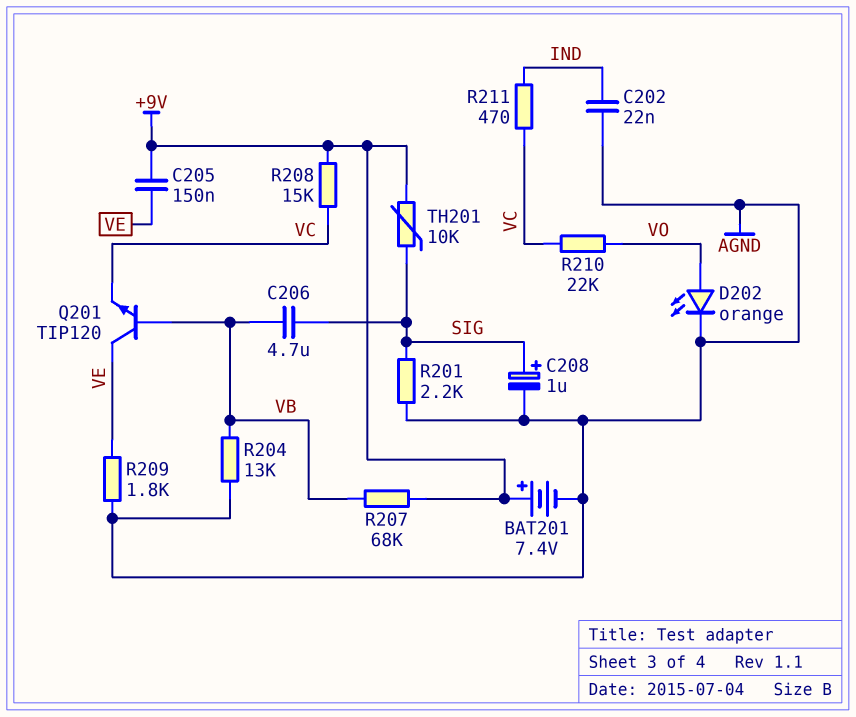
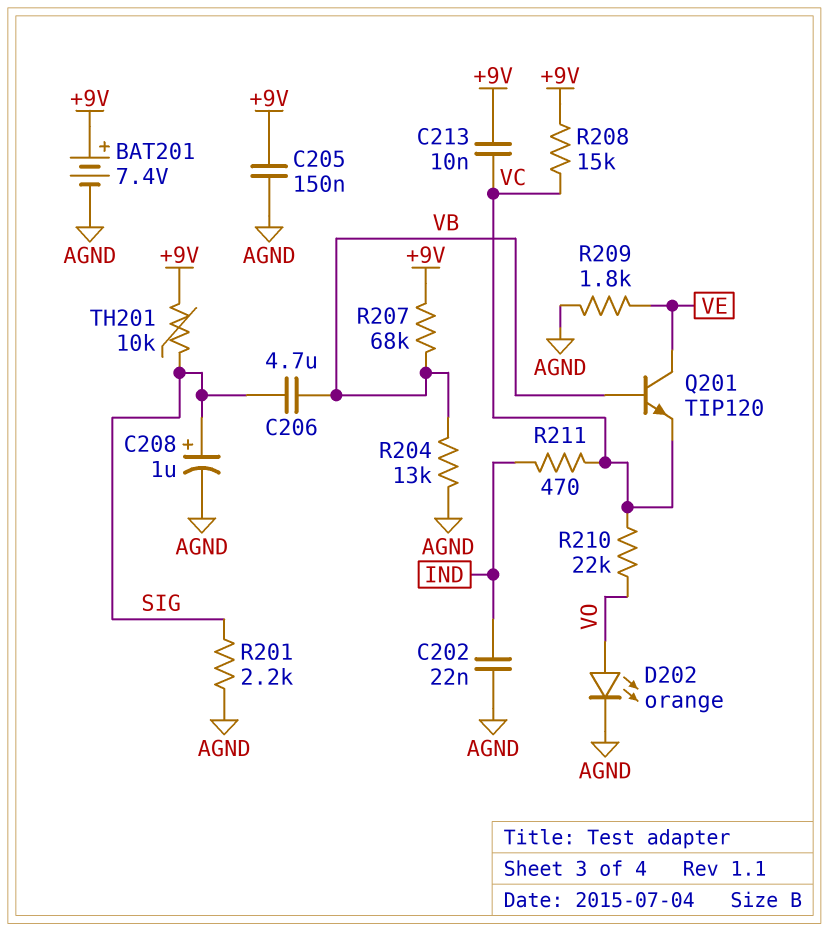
C205: 150nF (+9V, VE) -> 150nF (+9V, AGND)
C213: none -> 10nF (+9V, VC)

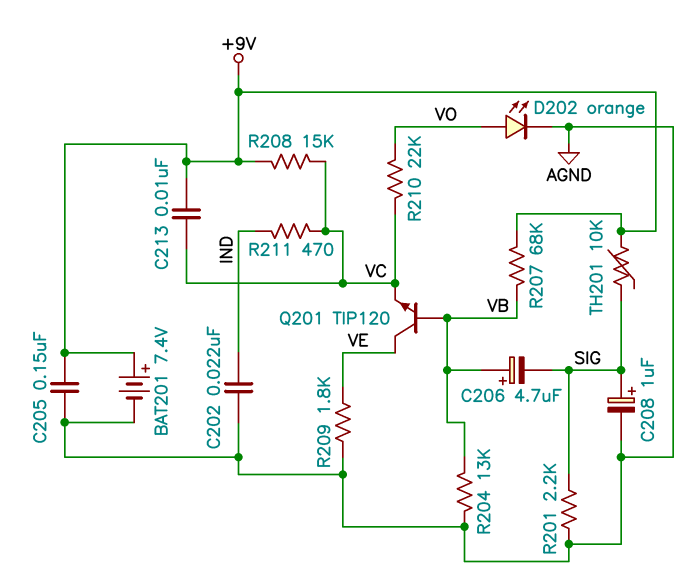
C206: 4.7uF (SIG, VB) -> 4.7uF (plus VB, minus SIG)

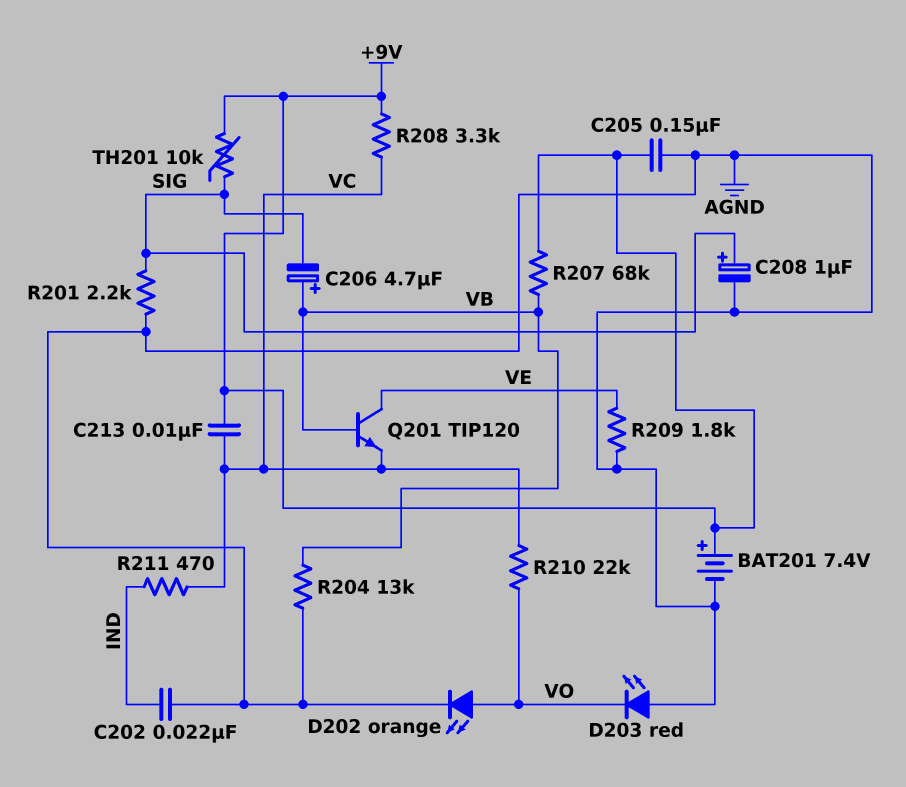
D203: none -> LED red (A AGND, K VO)
R208: 15k (+9V, VC) -> 3.3k (+9V, VC)

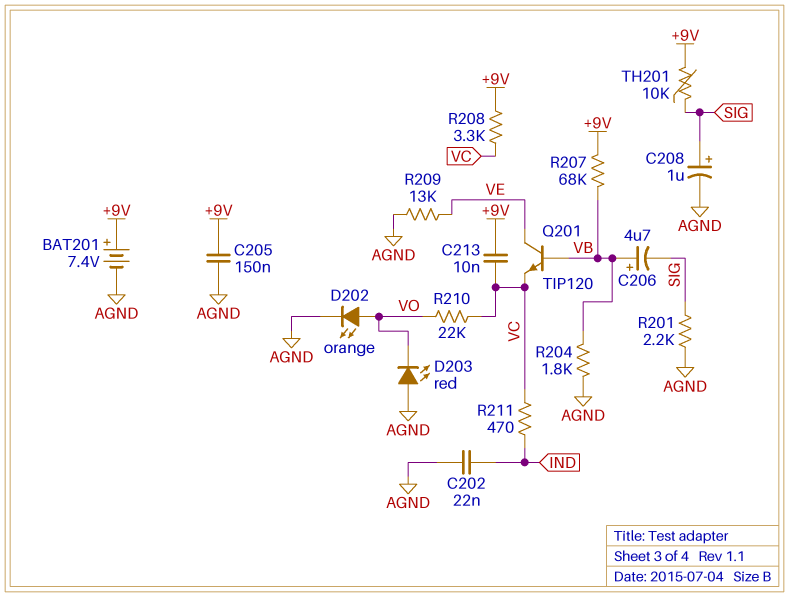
R204: 13k (AGND, VB) -> 1.8k (AGND, VB)
R209: 1.8k (AGND, VE) -> 13k (AGND, VE)

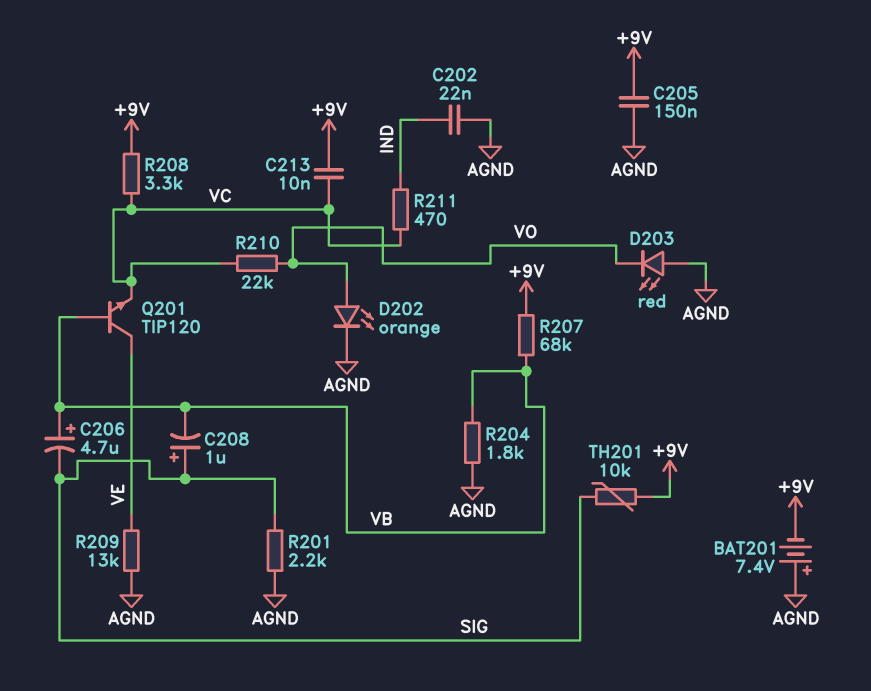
BAT201: 7.4V (plus +9V, minus AGND) -> 7.4V (plus AGND, minus +9V)
C208: 1uF (plus SIG, minus AGND) -> 1uF (plus SIG, minus VB)

